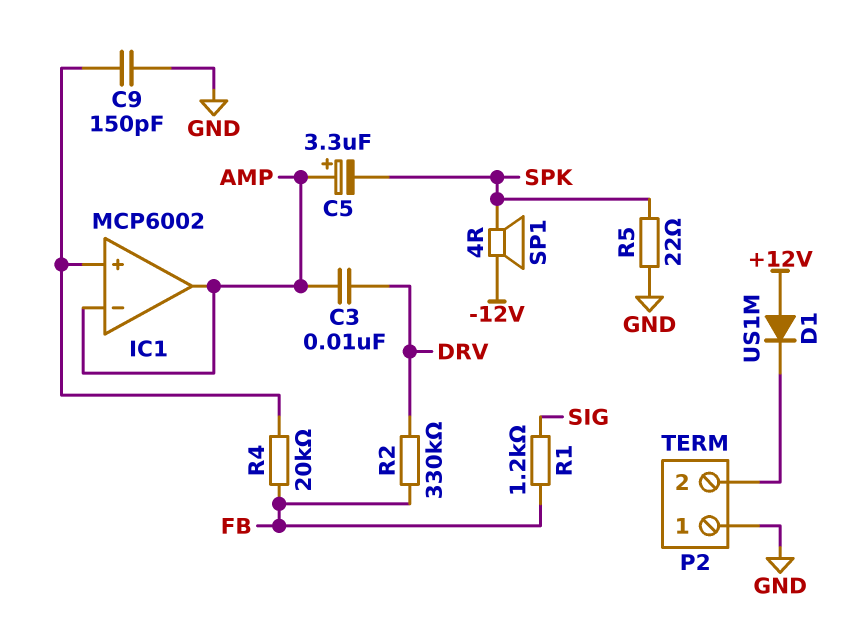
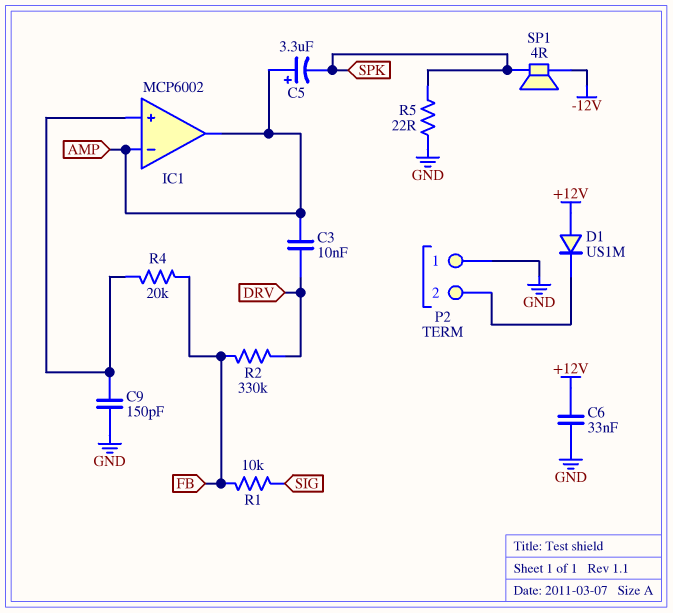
C6: none -> 33nF (+12V, GND)
R1: 1.2k (FB, SIG) -> 10k (FB, SIG)

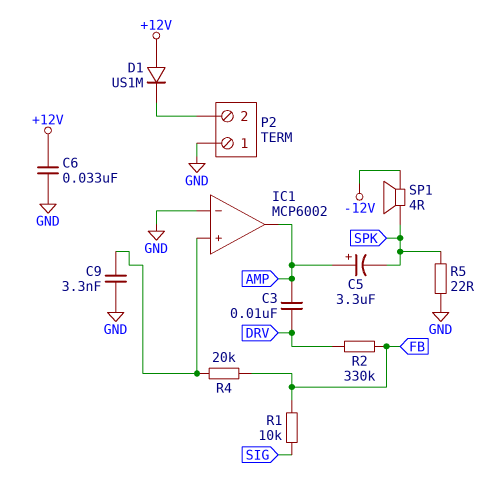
C9: 150pF (GND, IC1/in+) -> 3.3nF (GND, IC1/in+)
IC1 pin in-: AMP -> GND

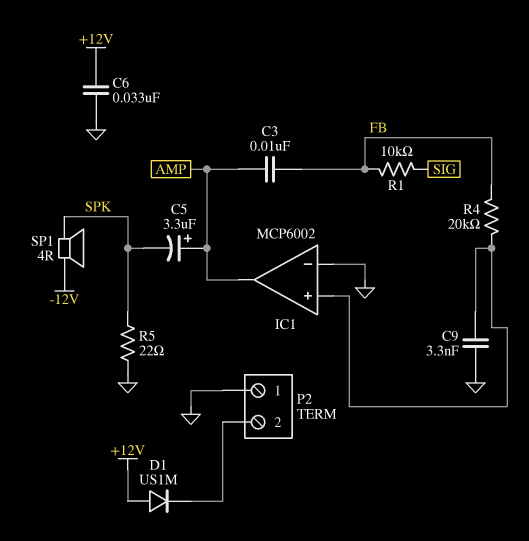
C3: 10nF (AMP, DRV) -> 10nF (AMP, FB)
R2: 330k (DRV, FB) -> none

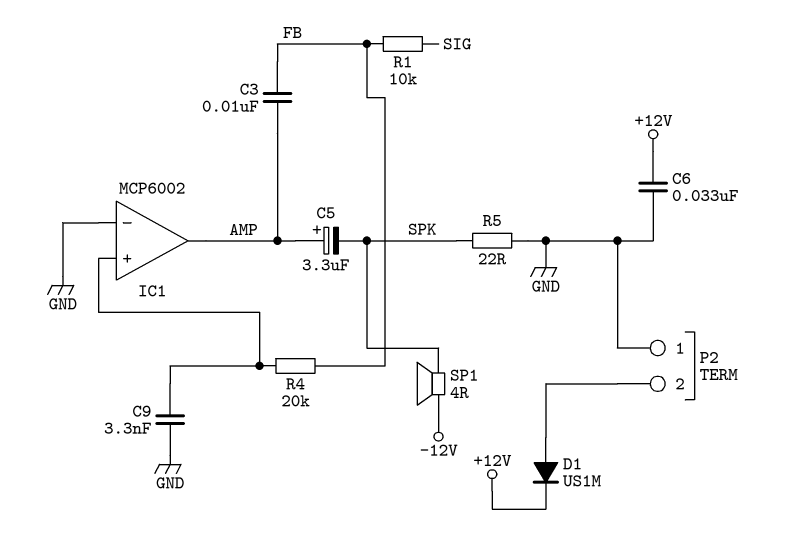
D1: diode US1M (A +12V, K P2/2) -> diode US1M (A P2/2, K +12V)

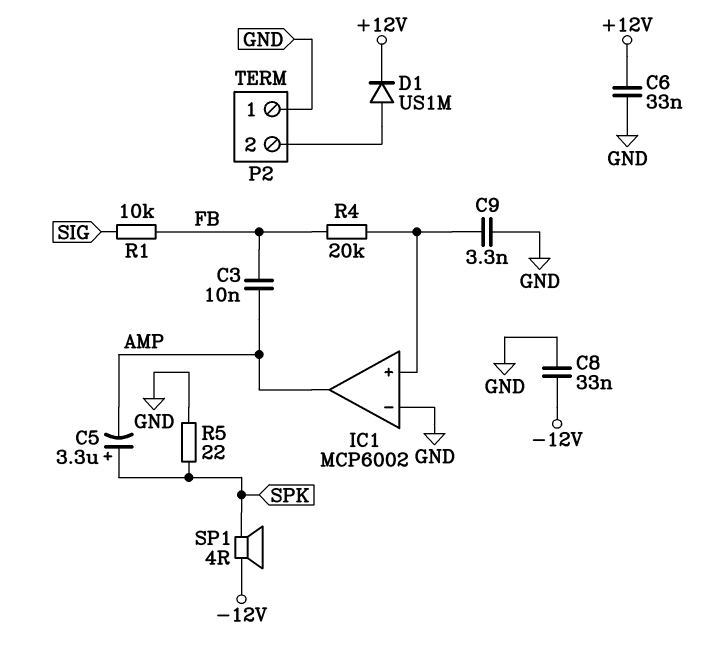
C5: 3.3uF (plus AMP, minus SPK) -> 3.3uF (plus SPK, minus AMP)
C8: none -> 33nF (-12V, GND)

